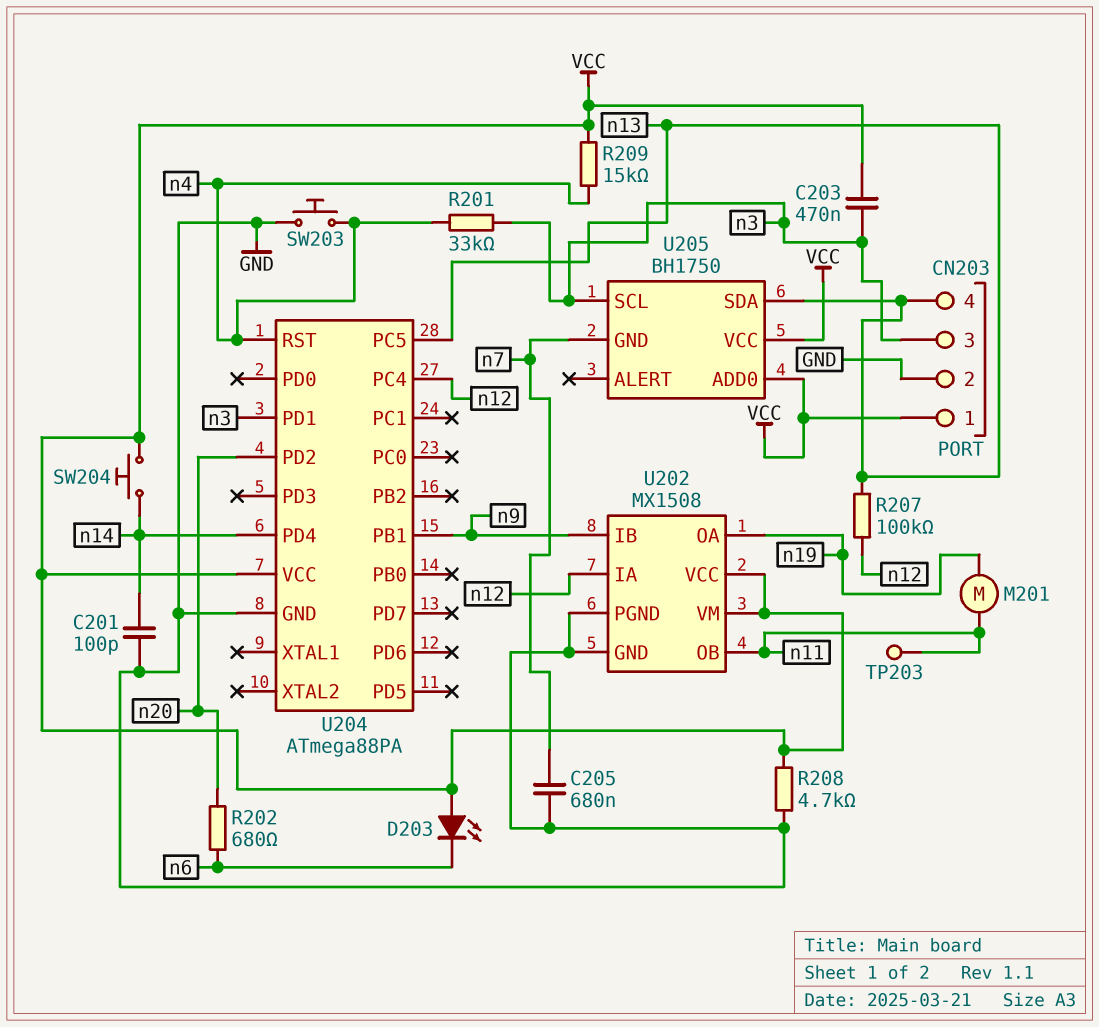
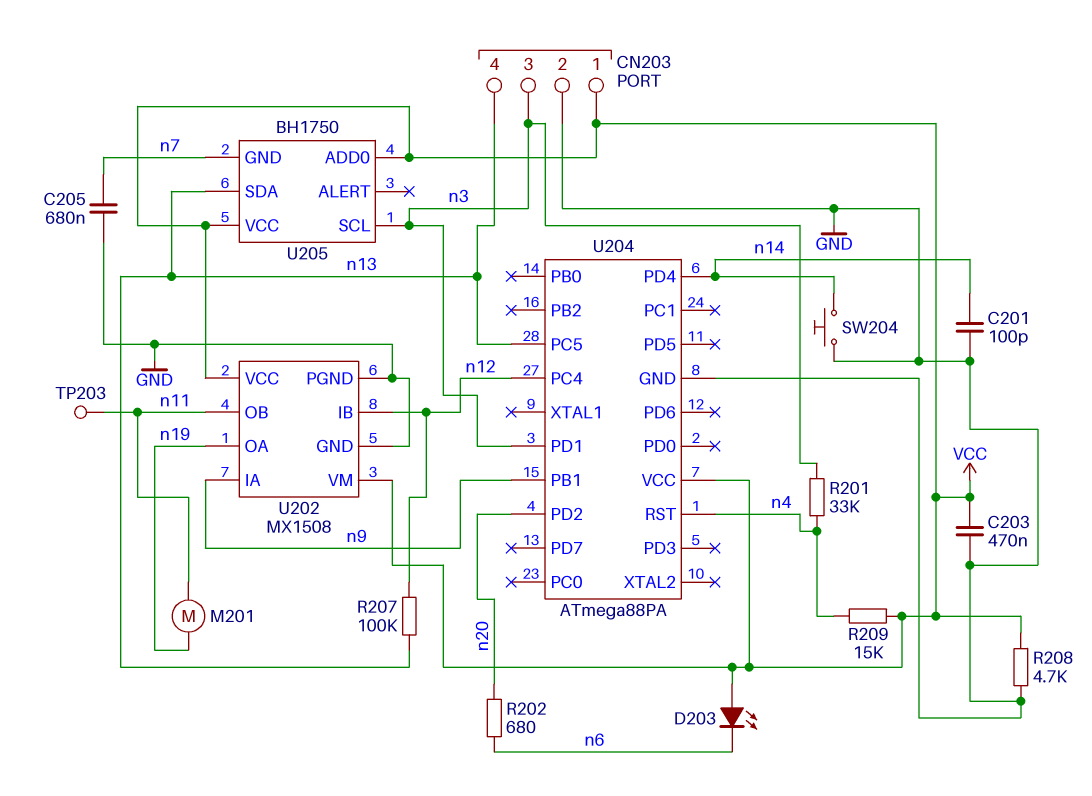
C203: 470nF (VCC, n3) -> 470nF (GND, VCC)
SW203: button (GND, n4) -> none
SW204: button (VCC, n14) -> button (GND, n14)
U202 pin IA: n12 -> n9
U202 pin IB: n9 -> n12

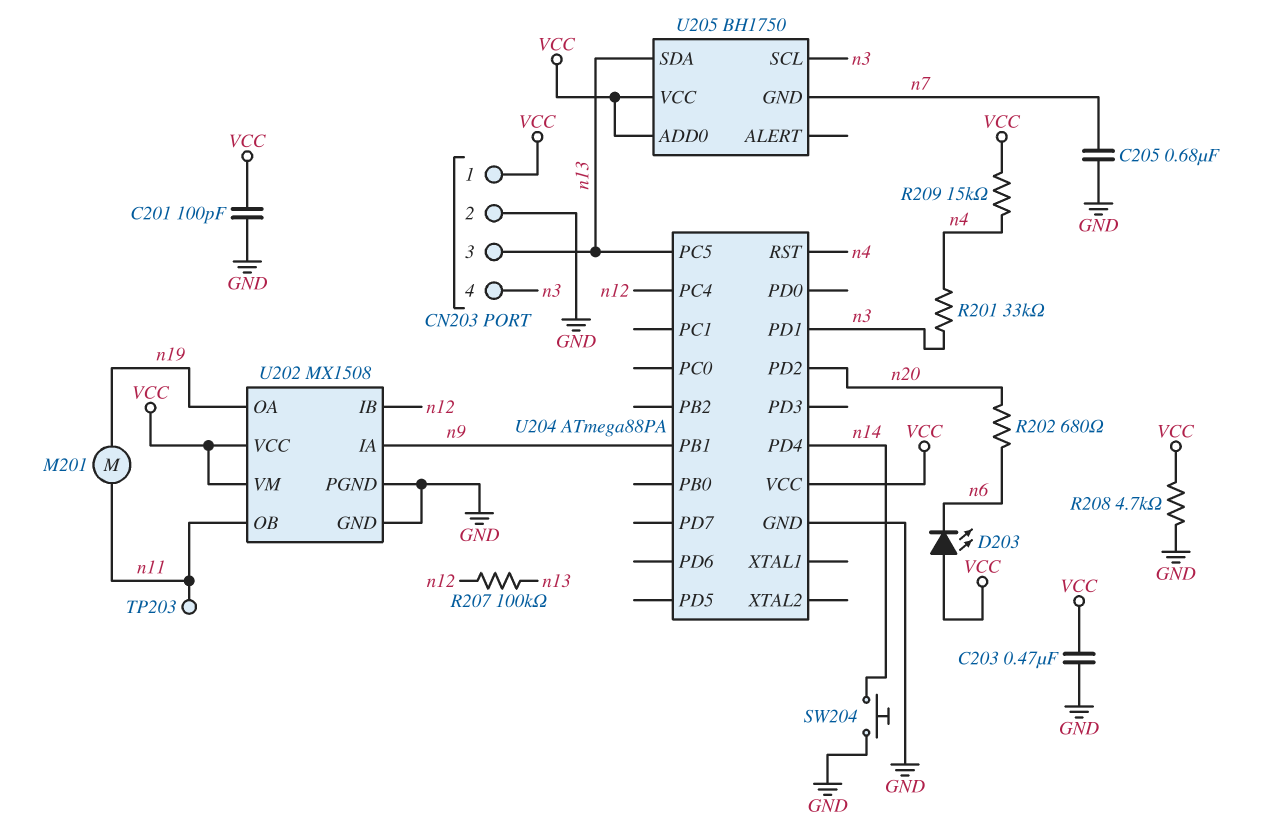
C201: 100pF (GND, n14) -> 100pF (GND, VCC)
CN203 pin 3: n3 -> n13
CN203 pin 4: n13 -> n3

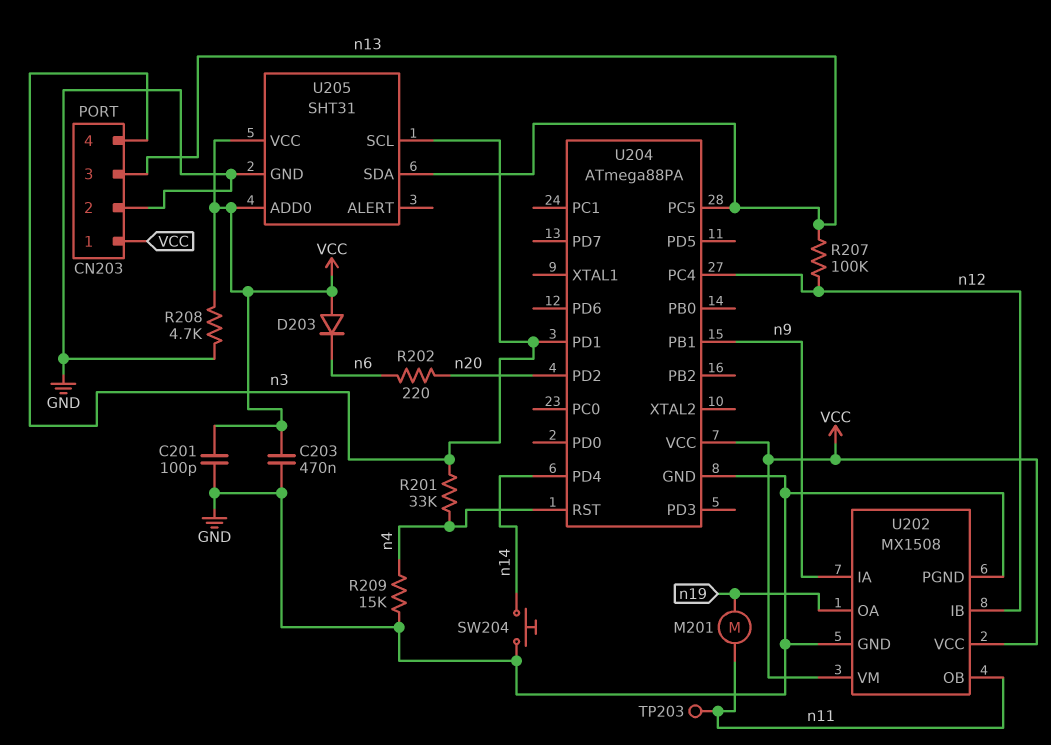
C205: 680nF (GND, n7) -> none
D203: LED (A VCC, K n6) -> diode (A VCC, K n6)
R202: 680 (n6, n20) -> 220 (n6, n20)
R209: 15k (VCC, n4) -> 15k (GND, n4)
U205: BH1750 -> SHT31
U205 pin GND: n7 -> GND

